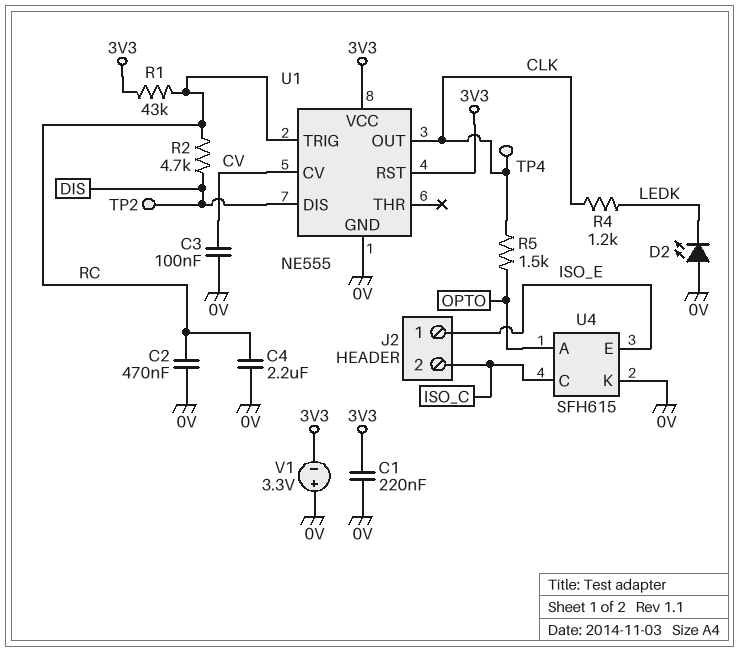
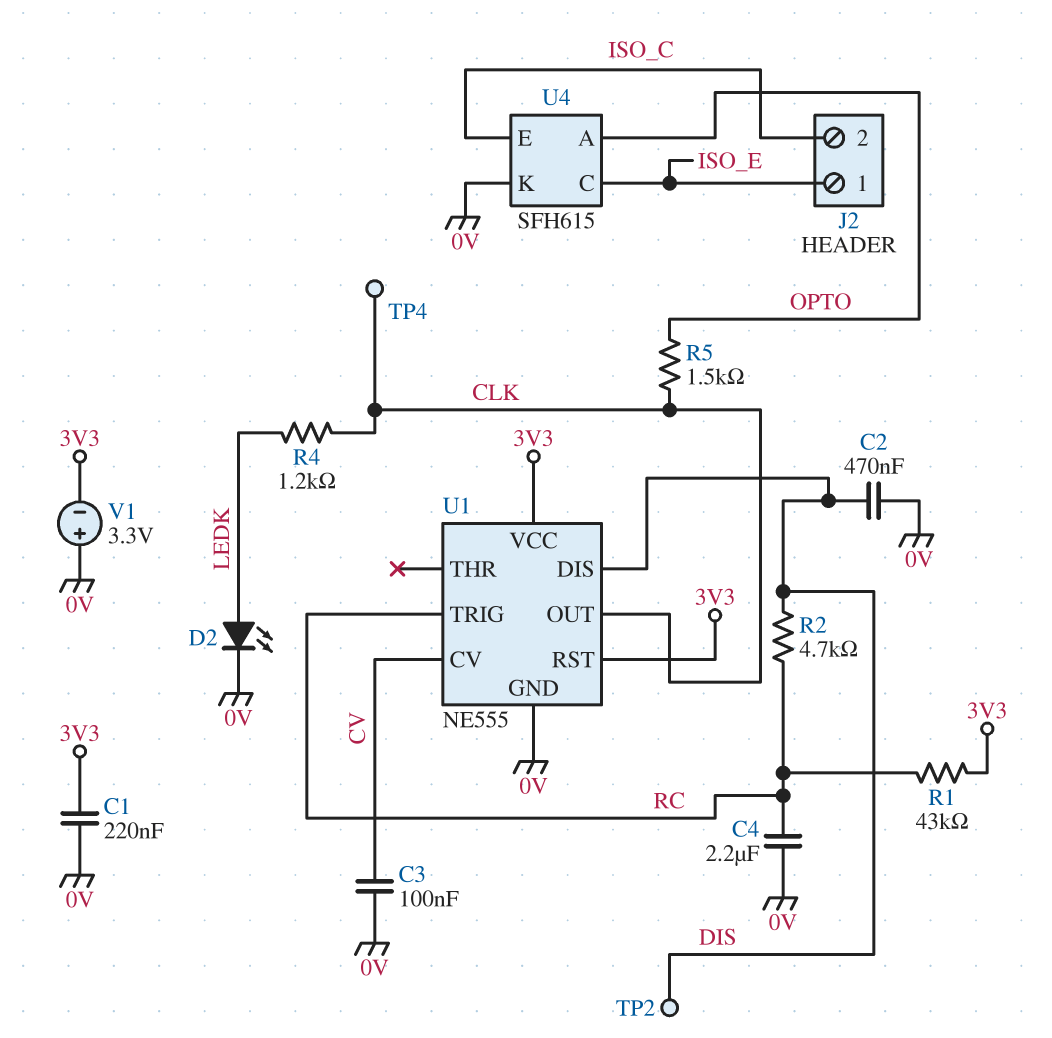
C2: 470nF (0V, RC) -> 470nF (0V, DIS)
D2: LED (A 0V, K LEDK) -> LED (A LEDK, K 0V)
U4 pin C: ISO_C -> ISO_E
U4 pin E: ISO_E -> ISO_C

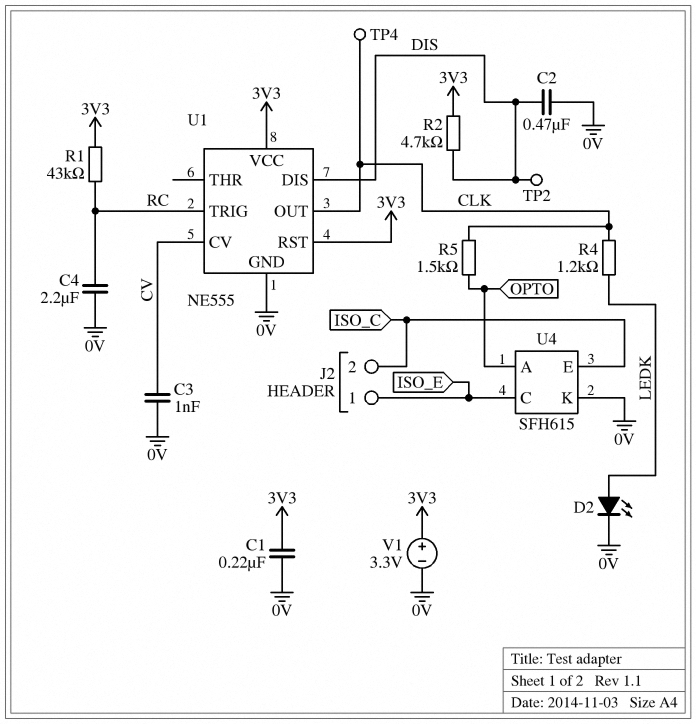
C3: 100nF (0V, CV) -> 1nF (0V, CV)
R2: 4.7k (DIS, RC) -> 4.7k (3V3, DIS)
V1: 3.3V (plus 0V, minus 3V3) -> 3.3V (plus 3V3, minus 0V)

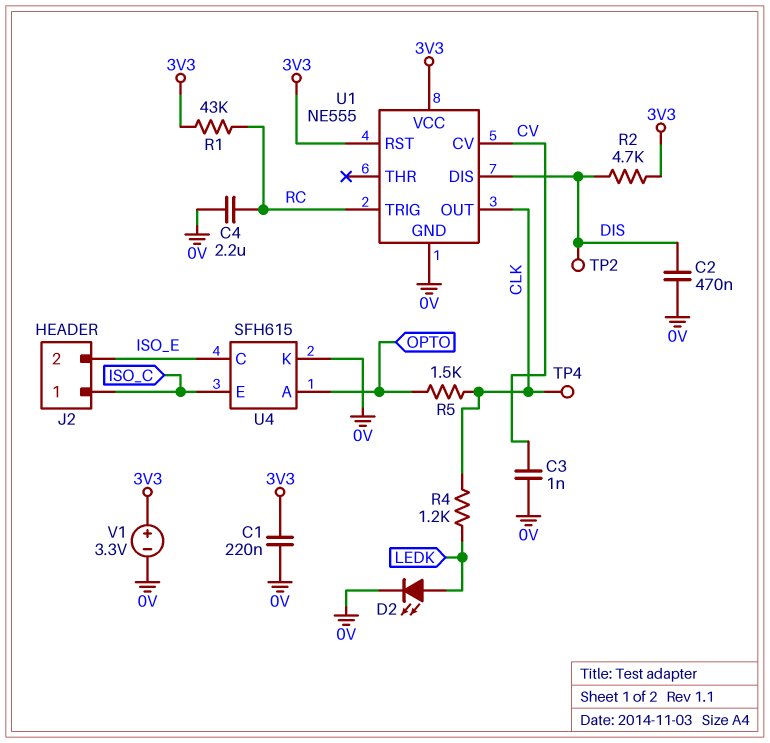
J2 pin 1: ISO_E -> ISO_C
J2 pin 2: ISO_C -> ISO_E

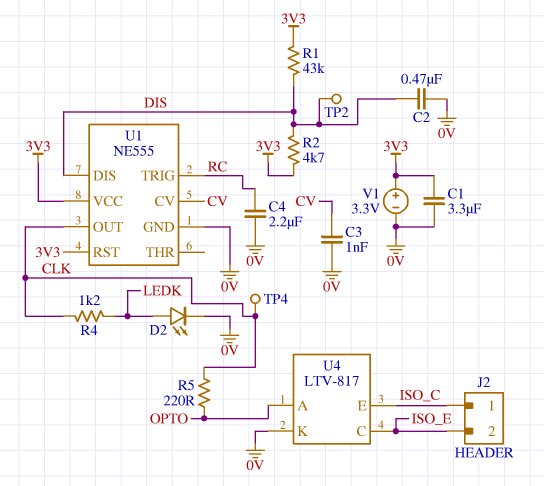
C1: 220nF (0V, 3V3) -> 3.3uF (0V, 3V3)
R1: 43k (3V3, RC) -> 43k (3V3, DIS)
R5: 1.5k (CLK, OPTO) -> 220 (CLK, OPTO)
U4: SFH615 -> LTV-817

